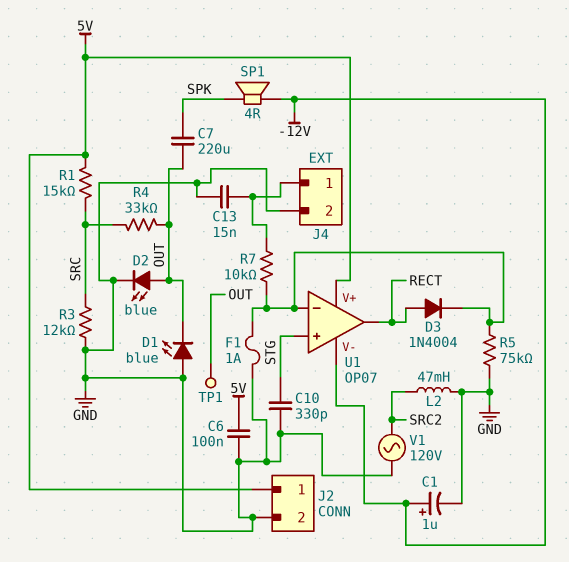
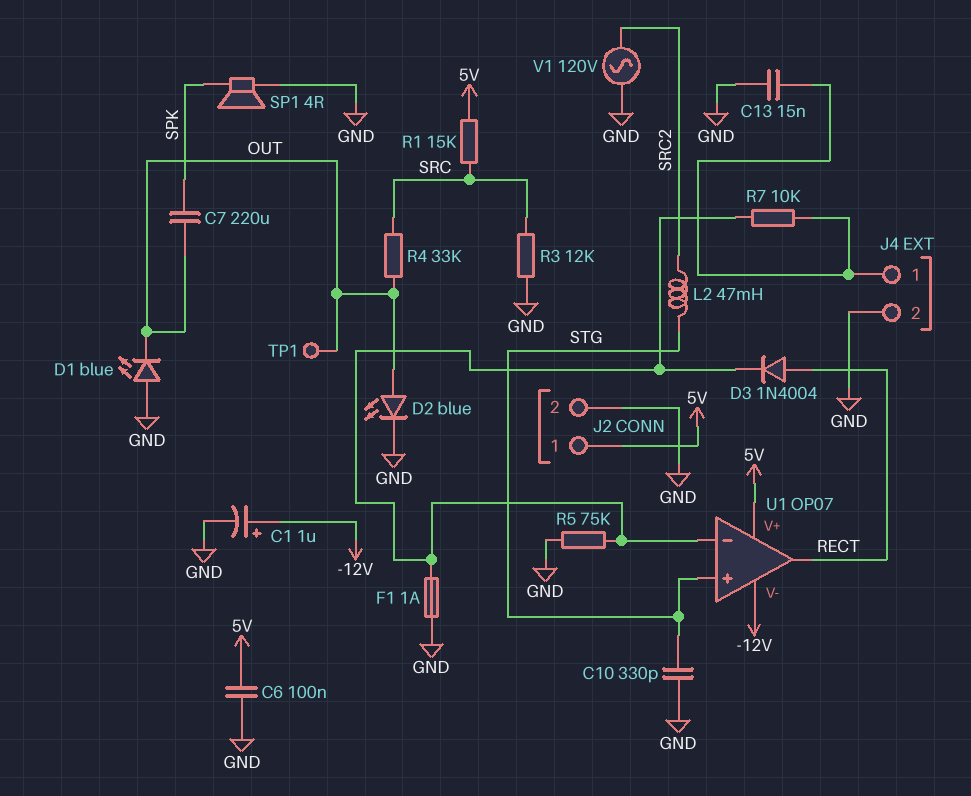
L2: 47mH (GND, SRC2) -> 47mH (SRC2, STG)
SP1: speaker 4R (-12V, SPK) -> speaker 4R (GND, SPK)

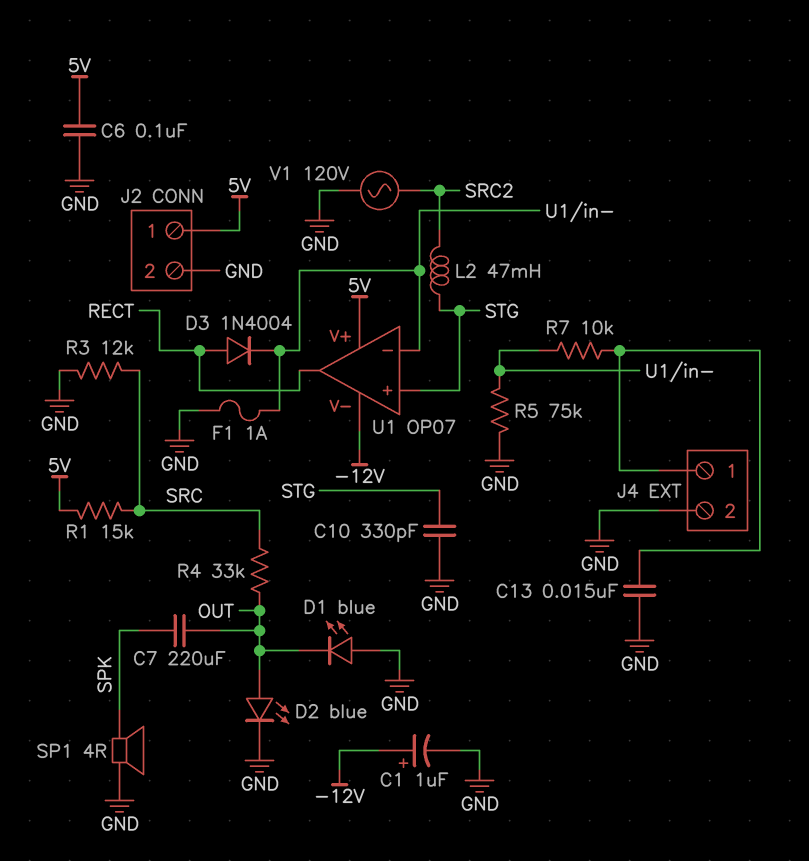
TP1: test point (OUT) -> none

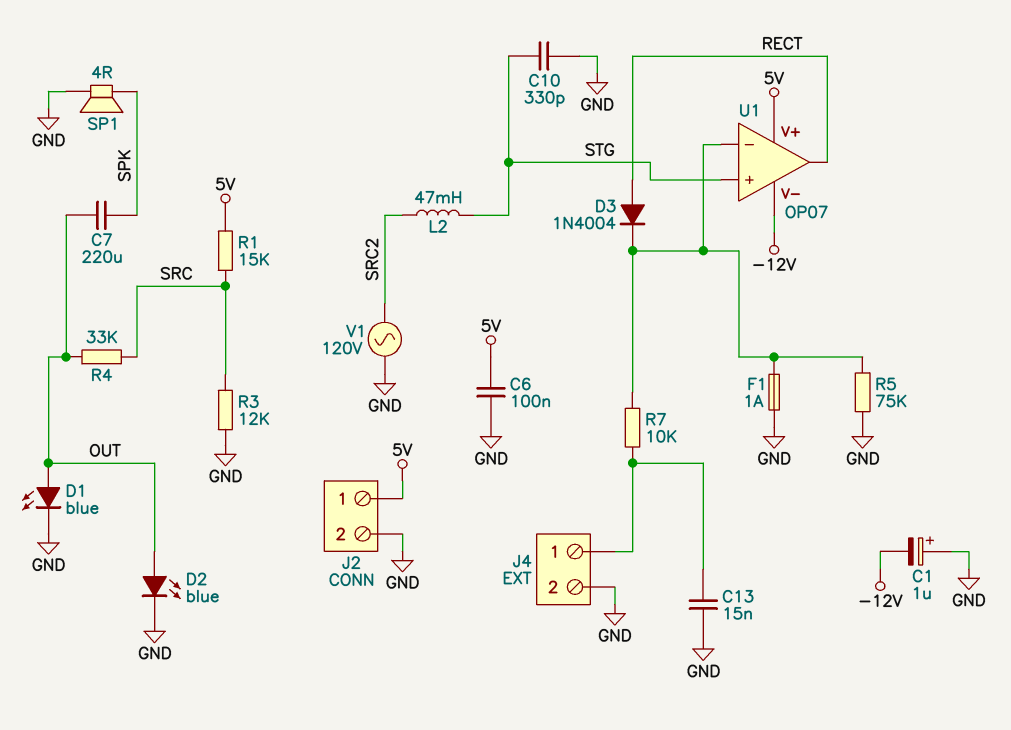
C1: 1uF (plus -12V, minus GND) -> 1uF (plus GND, minus -12V)
D1: LED blue (A GND, K OUT) -> LED blue (A OUT, K GND)

